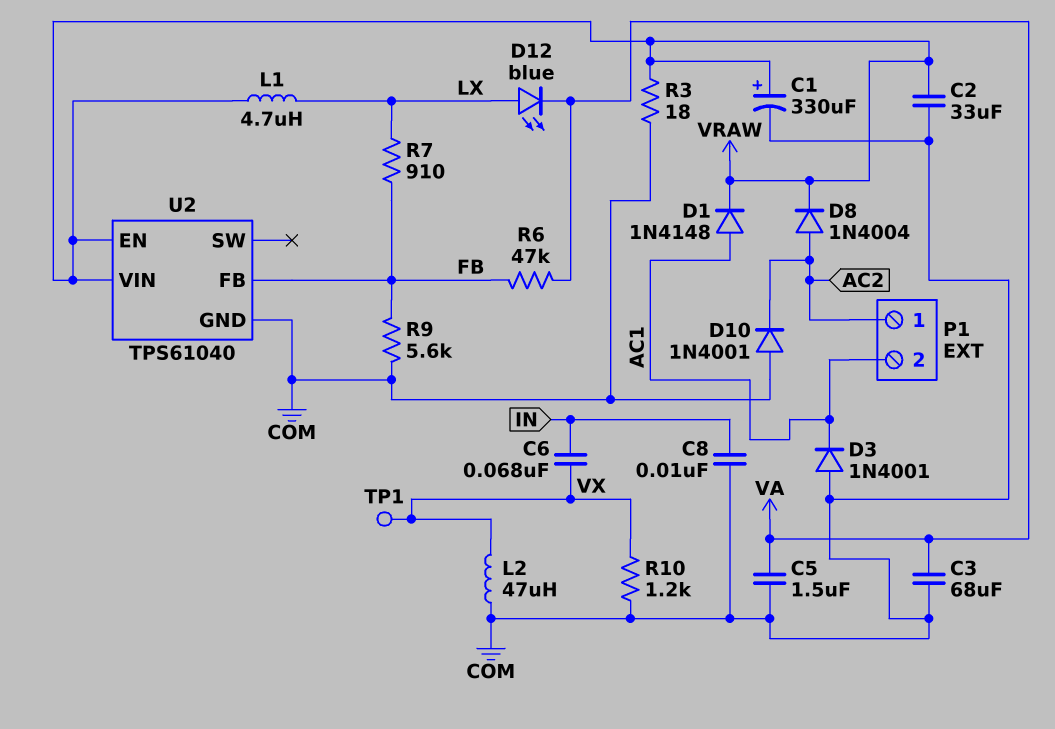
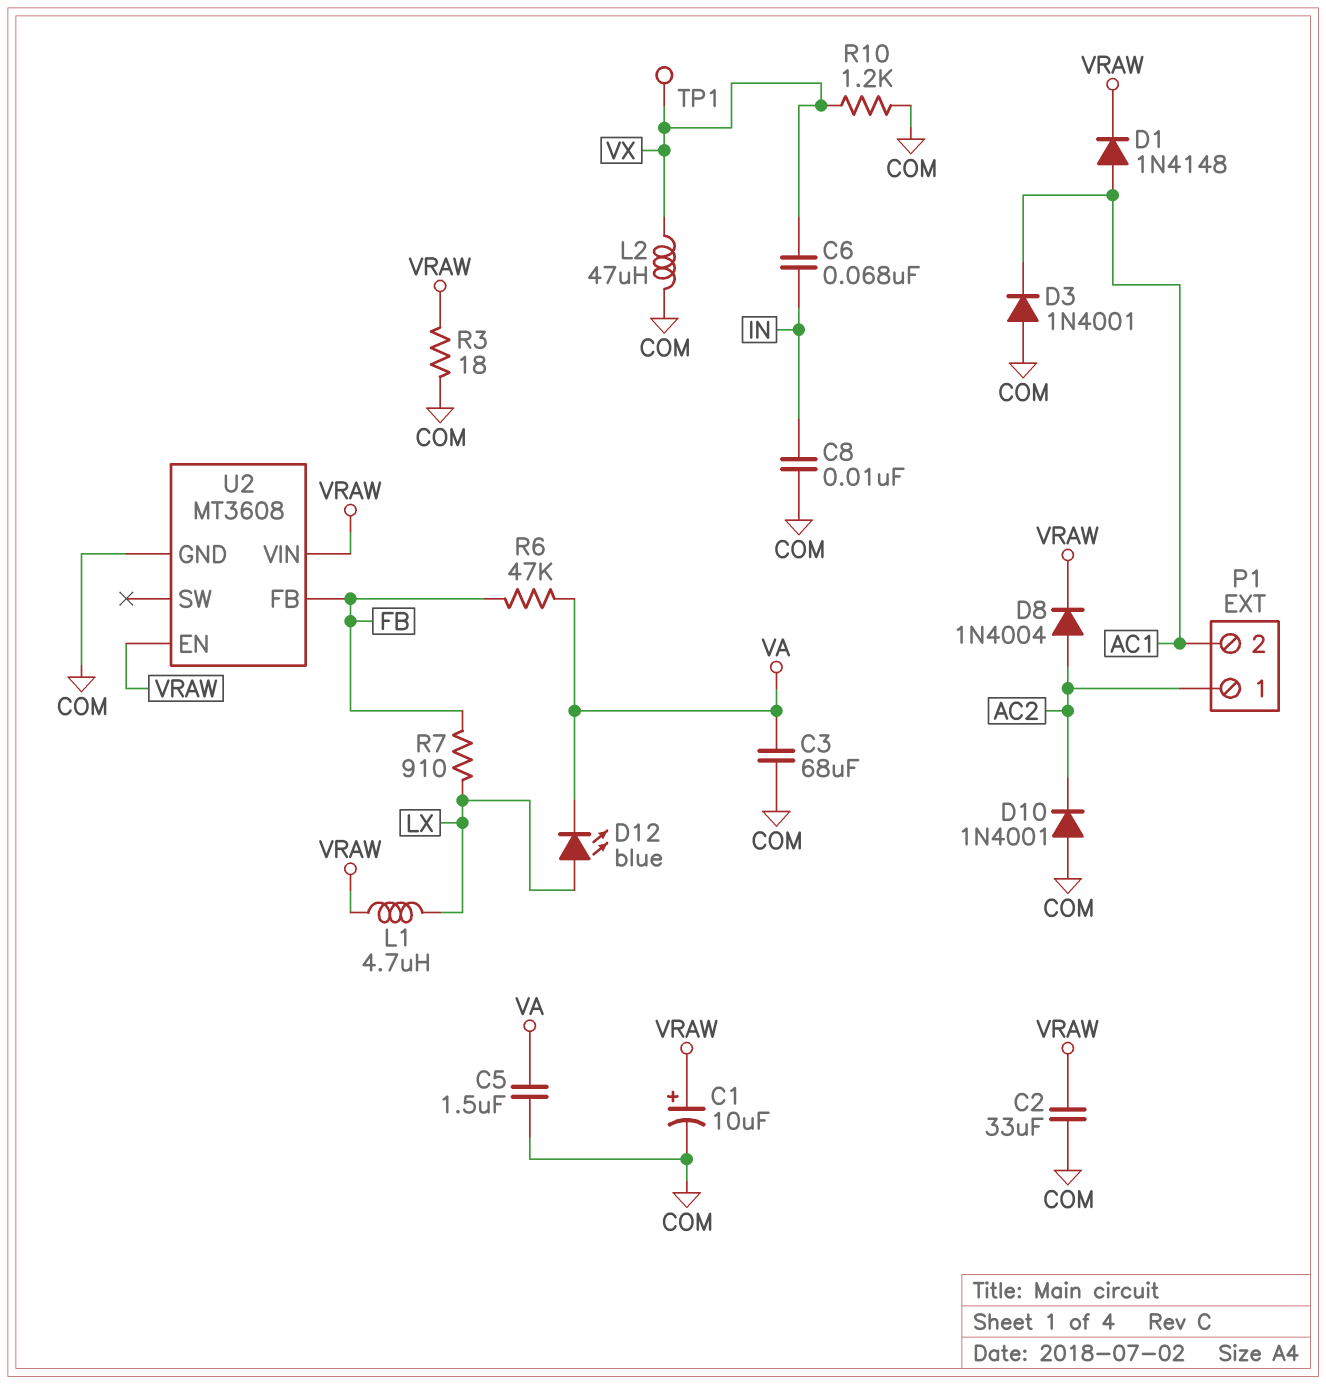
C1: 330uF (plus VRAW, minus COM) -> 10uF (plus VRAW, minus COM)
R9: 5.6k (COM, FB) -> none
U2: TPS61040 -> MT3608

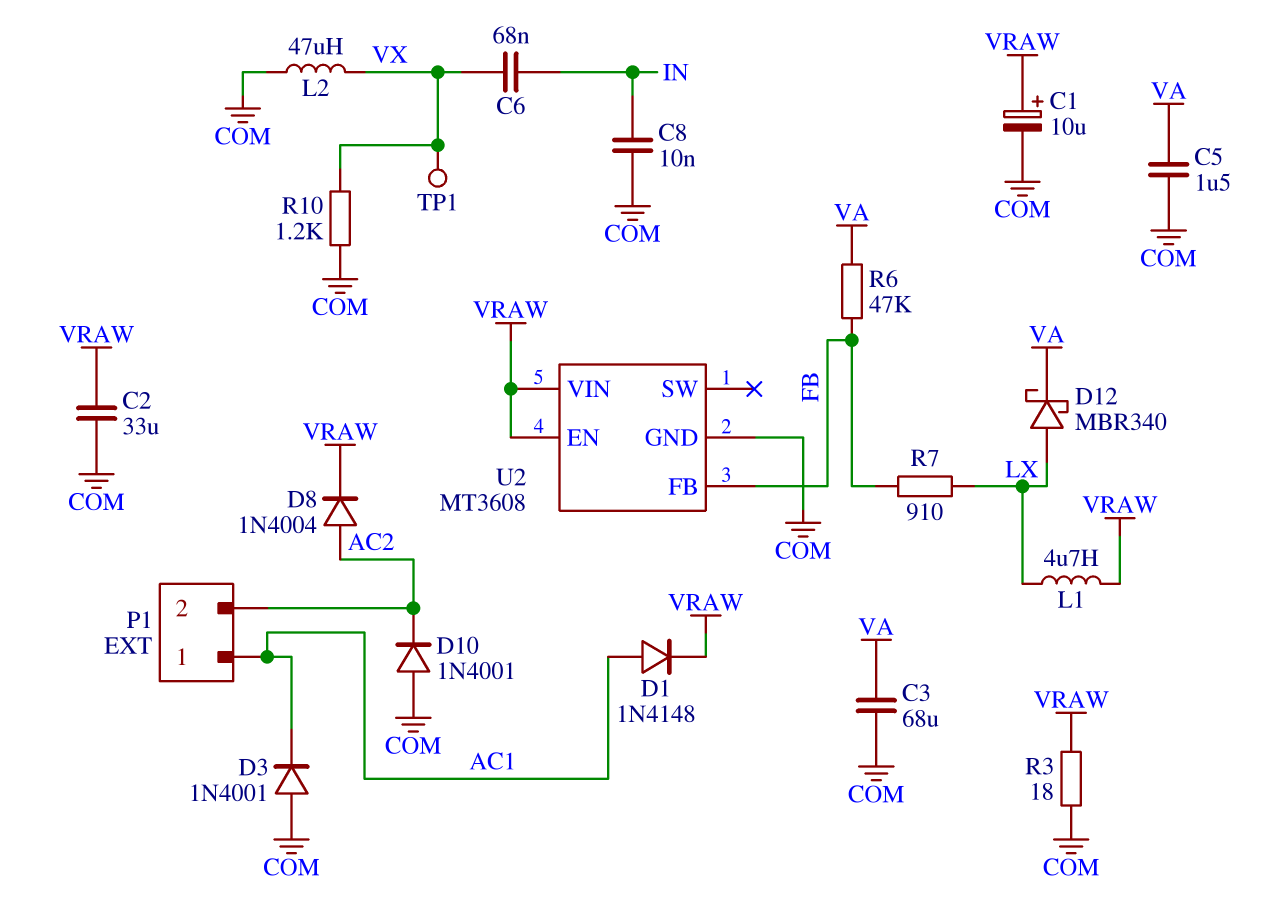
D12: LED blue (A LX, K VA) -> schottky MBR340 (A LX, K VA)
P1 pin 1: AC2 -> AC1
P1 pin 2: AC1 -> AC2

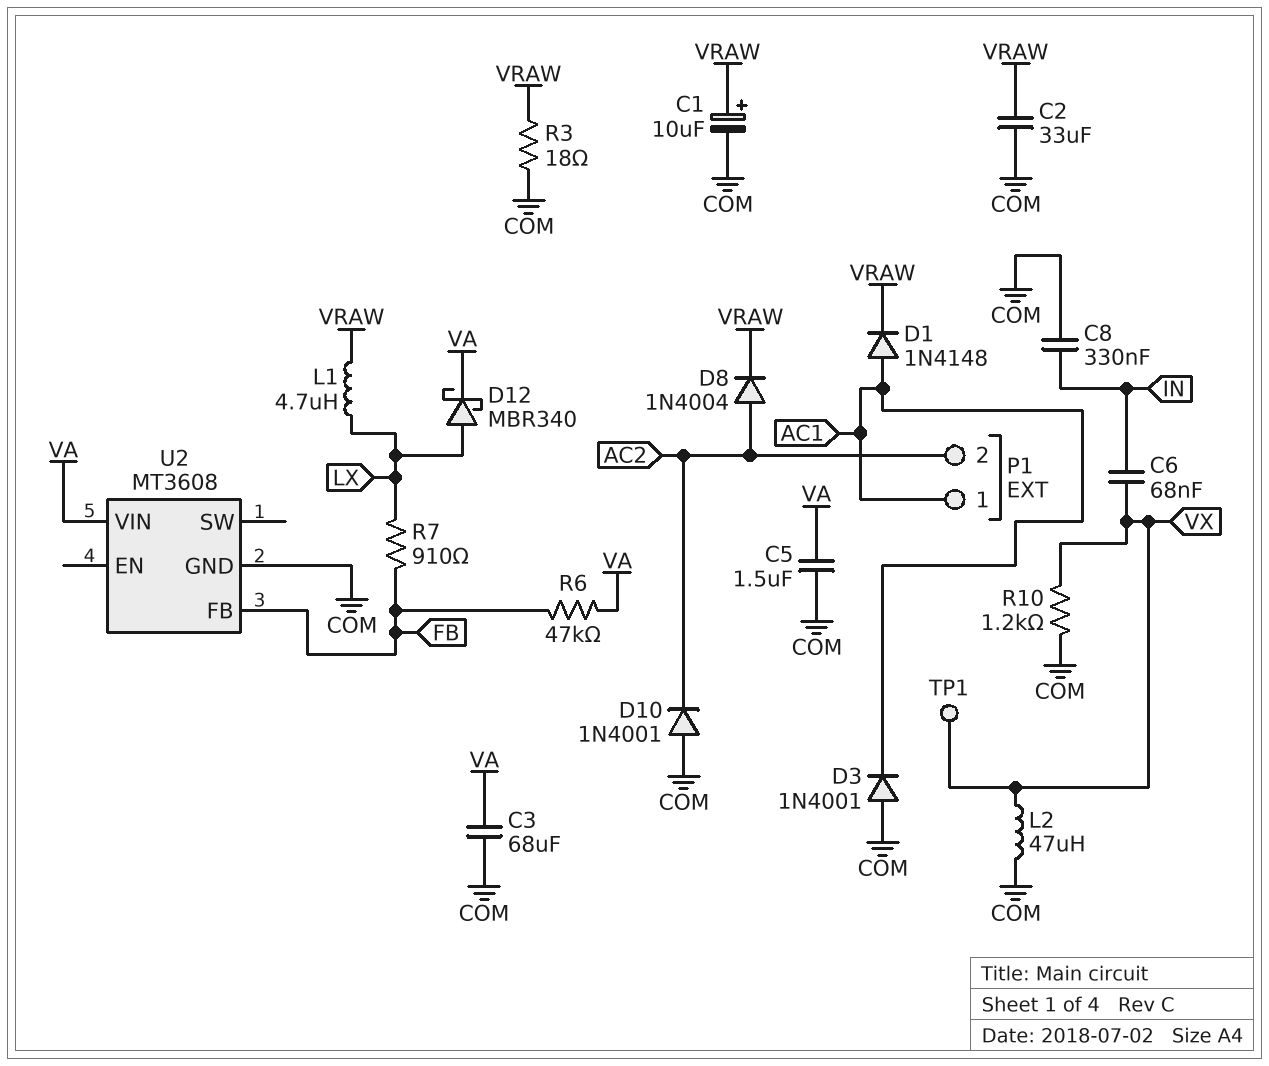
C8: 10nF (COM, IN) -> 330nF (COM, IN)
U2 pin EN: VRAW -> none
U2 pin VIN: VRAW -> VA

